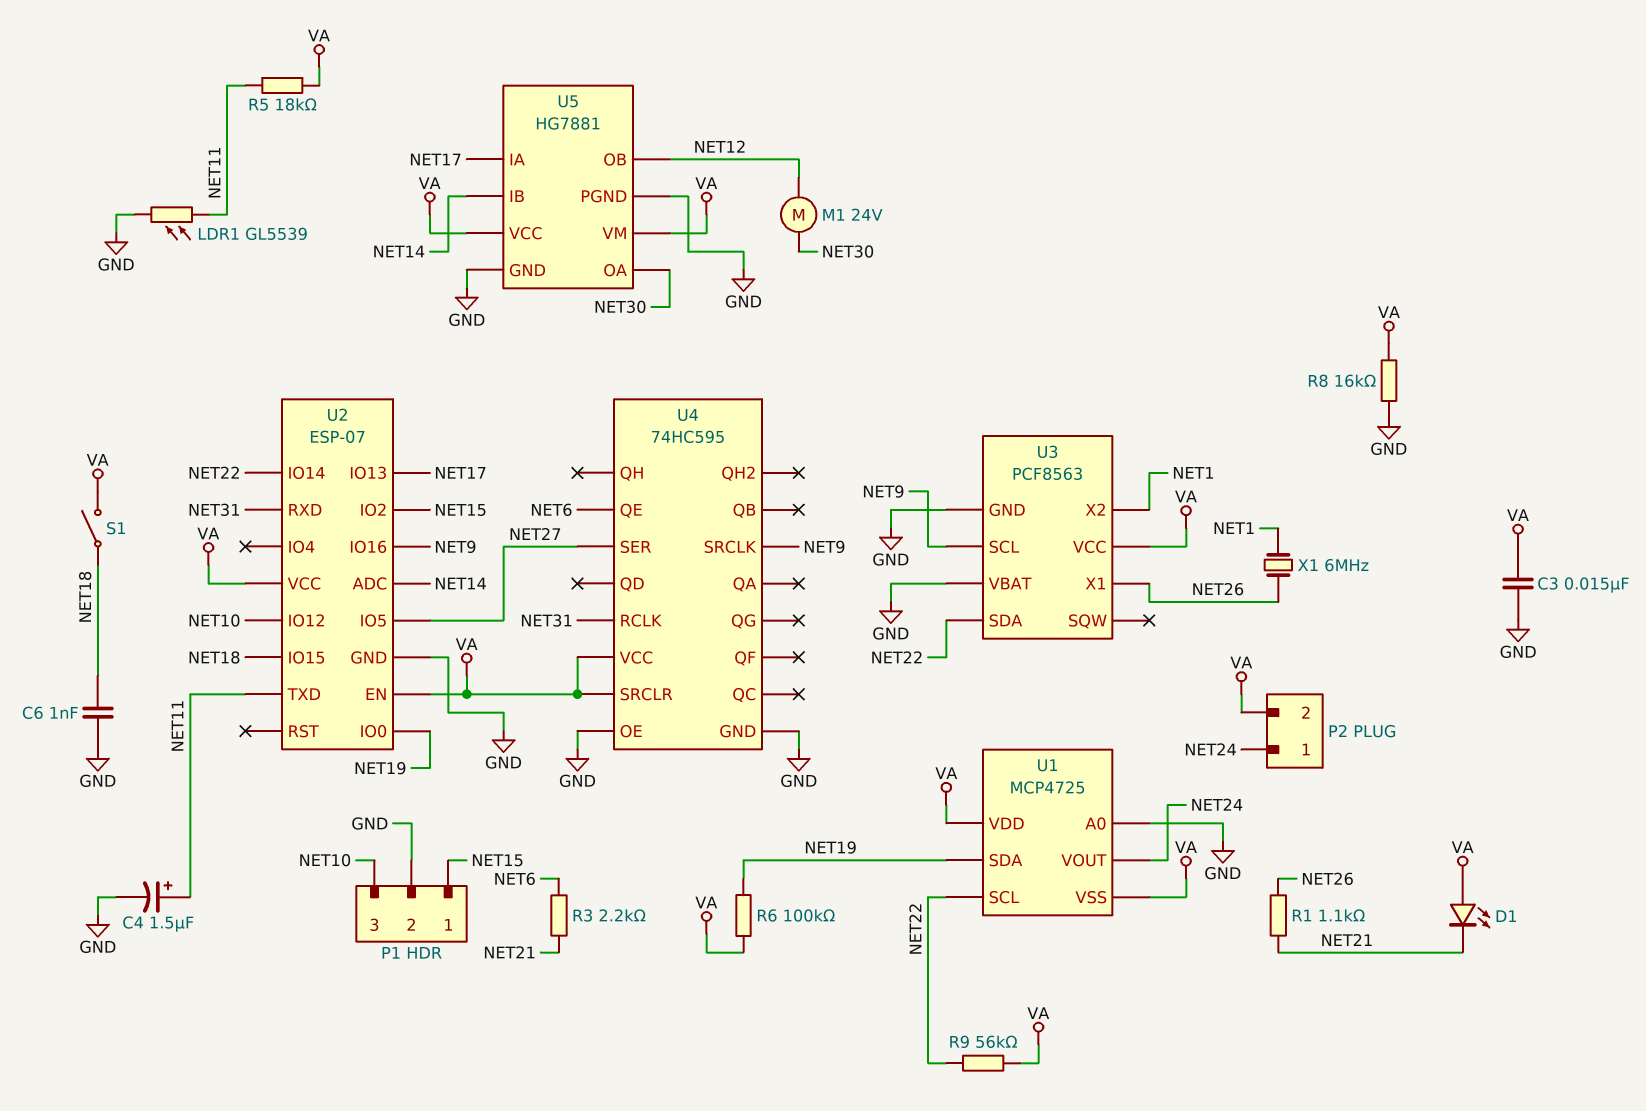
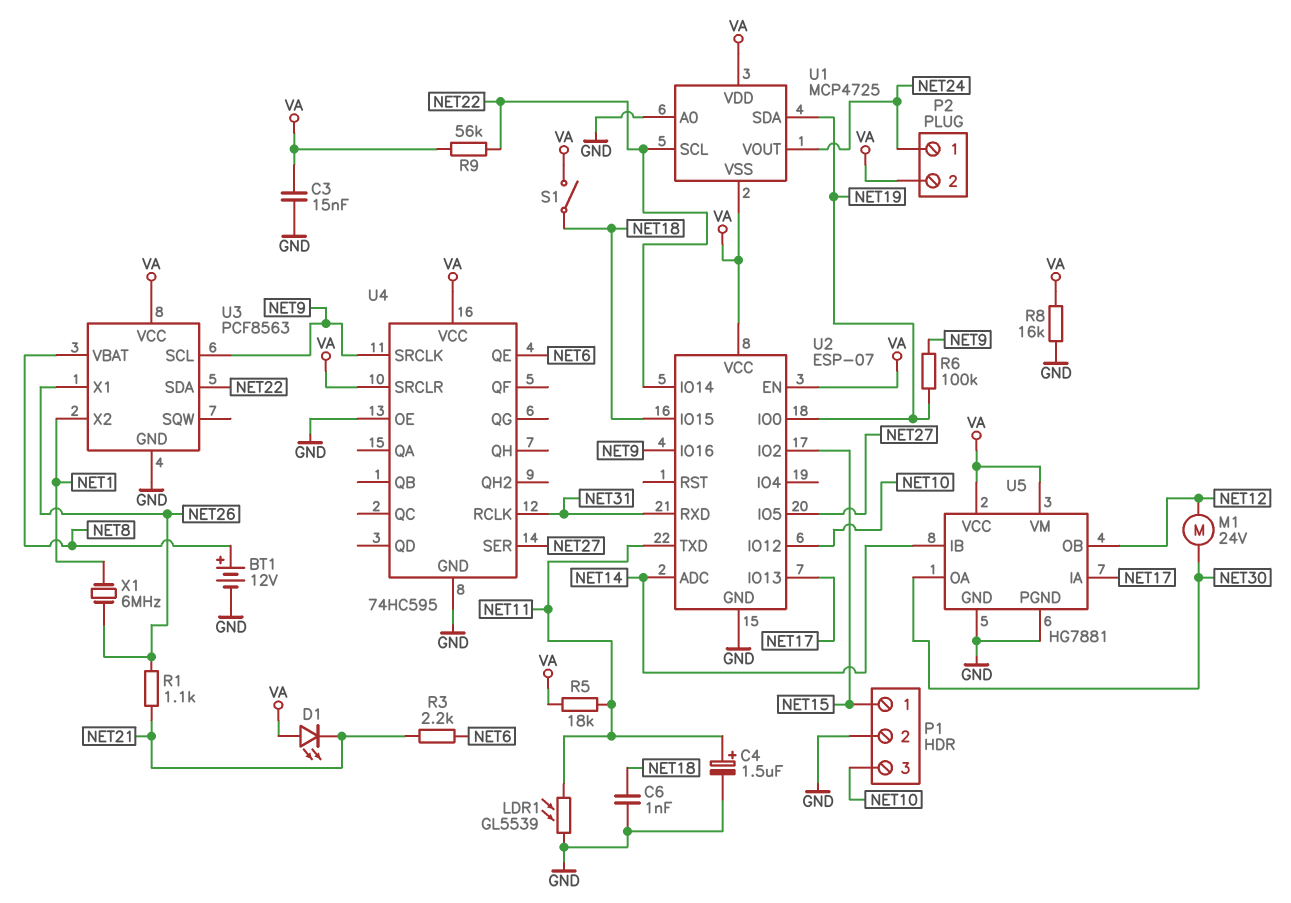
BT1: none -> 12V (plus NET8, minus GND)
R6: 100k (NET19, VA) -> 100k (NET9, NET19)
U3 pin VBAT: GND -> NET8

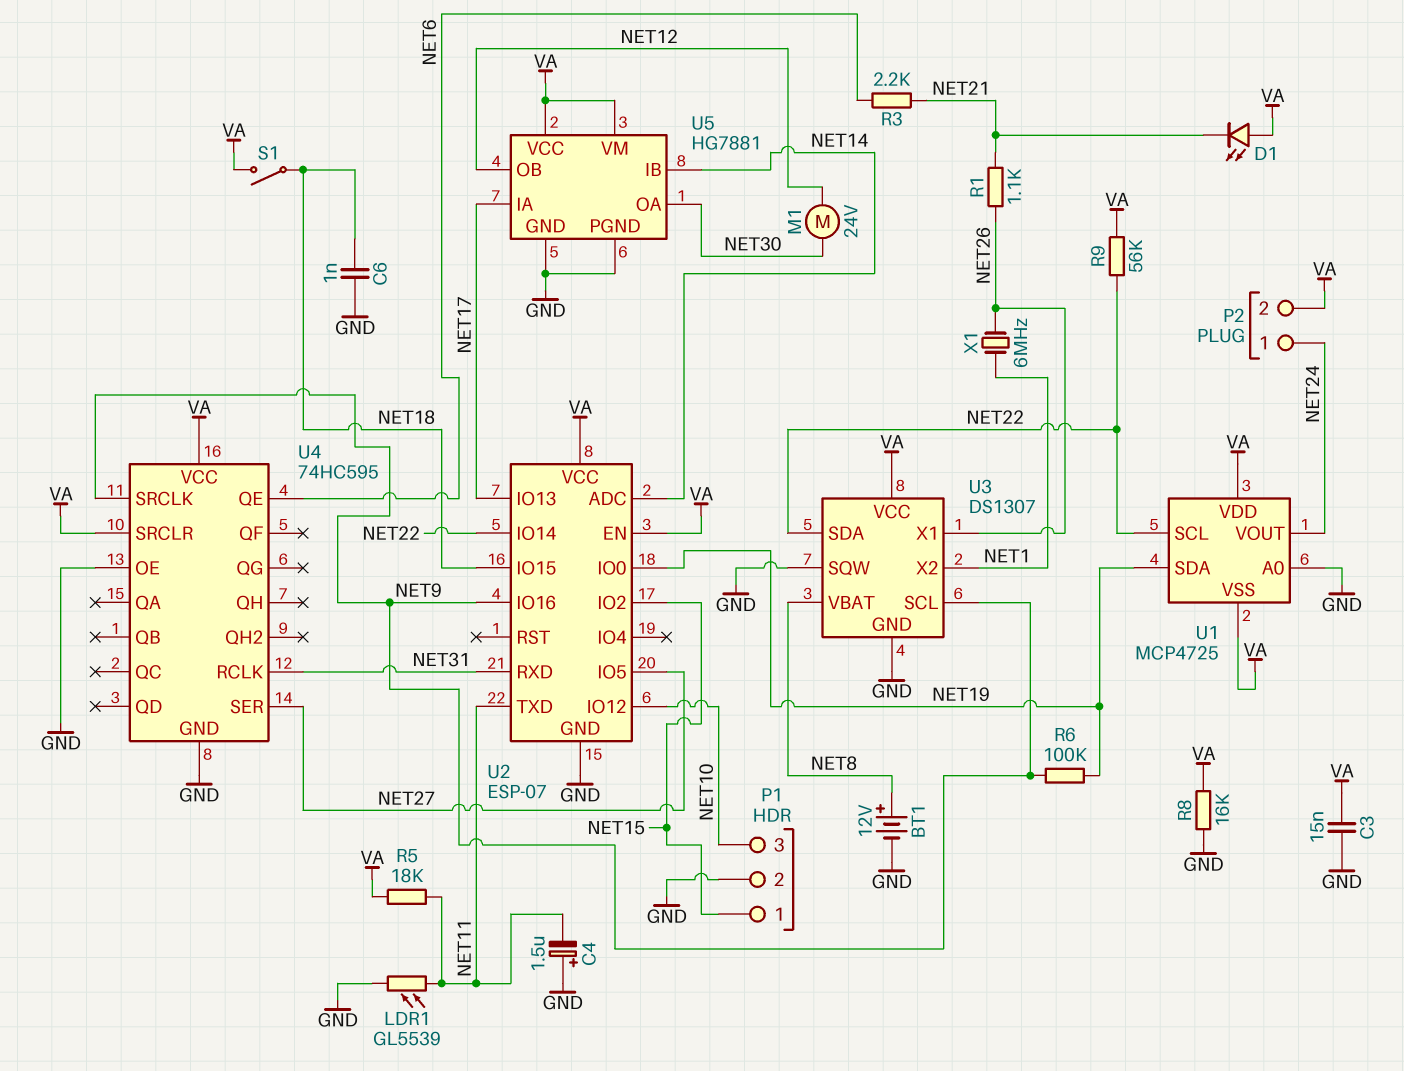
C4: 1.5uF (plus NET11, minus GND) -> 1.5uF (plus GND, minus NET11)
U3: PCF8563 -> DS1307
U3 pin SQW: none -> GND

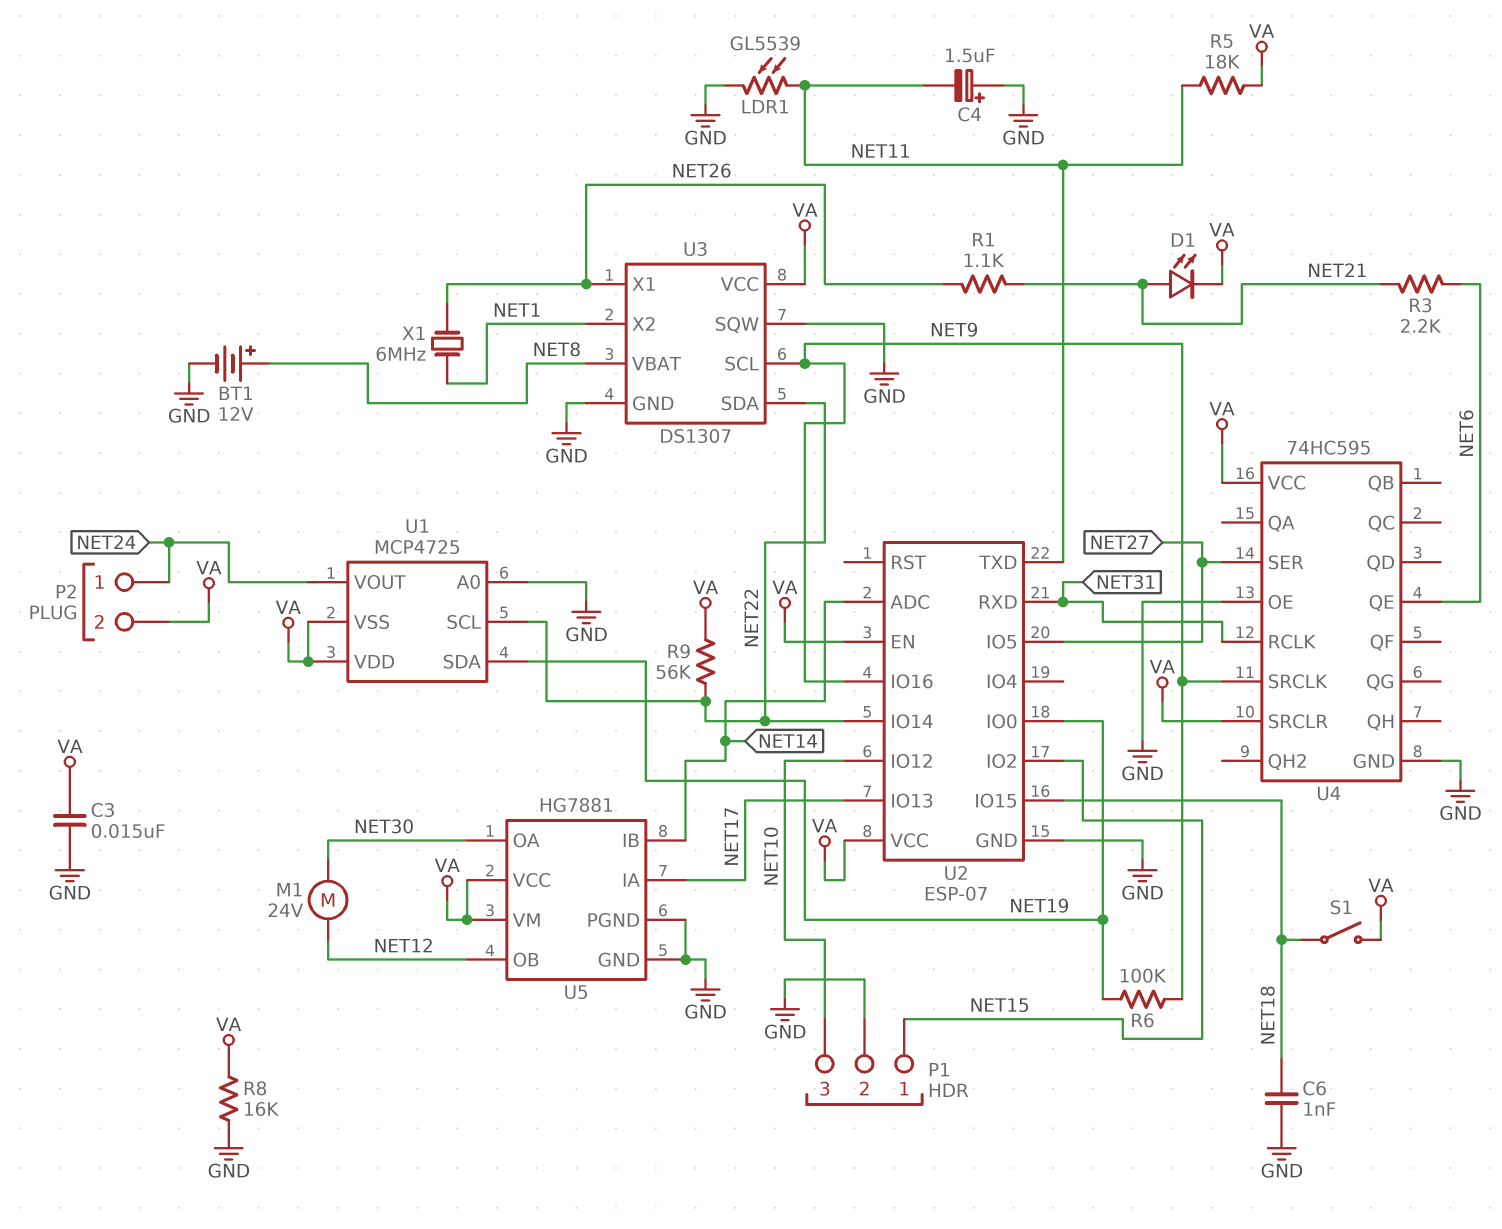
D1: LED (A VA, K NET21) -> LED (A NET21, K VA)

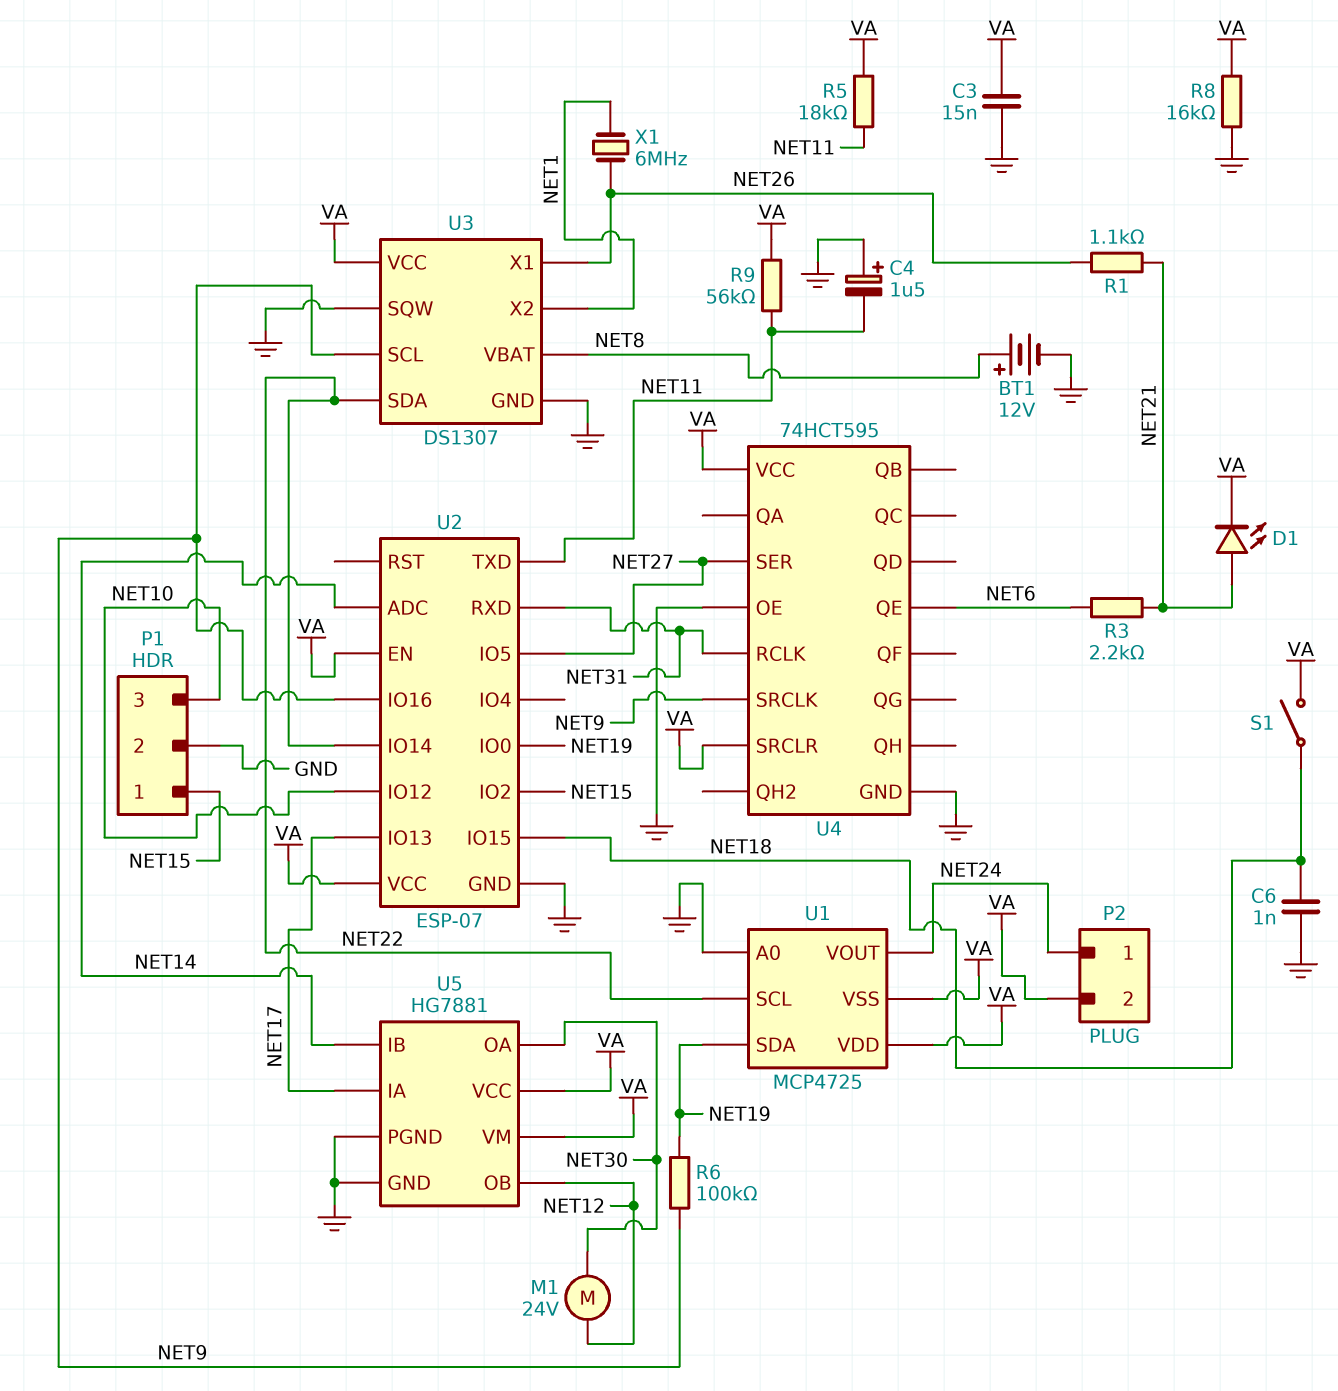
LDR1: GL5539 (GND, NET11) -> none
R9: 56k (NET22, VA) -> 56k (NET11, VA)
U4: 74HC595 -> 74HCT595

